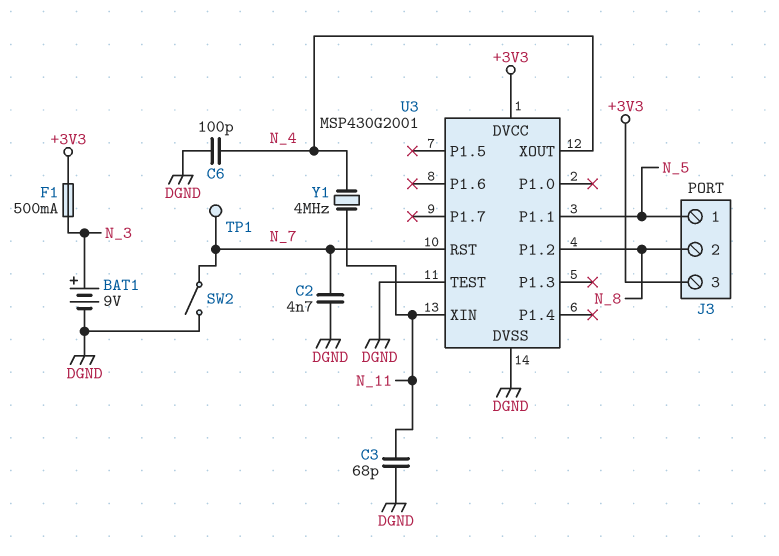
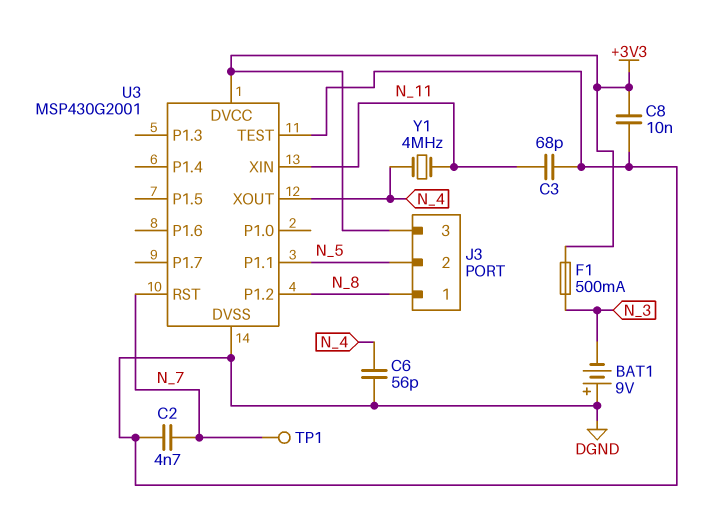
BAT1: 9V (plus N_3, minus DGND) -> 9V (plus DGND, minus N_3)
C6: 100pF (DGND, N_4) -> 56pF (DGND, N_4)
C8: none -> 10nF (+3V3, DGND)
J3 pin 1: N_5 -> N_8
J3 pin 2: N_8 -> N_5
SW2: switch (DGND, N_7) -> none

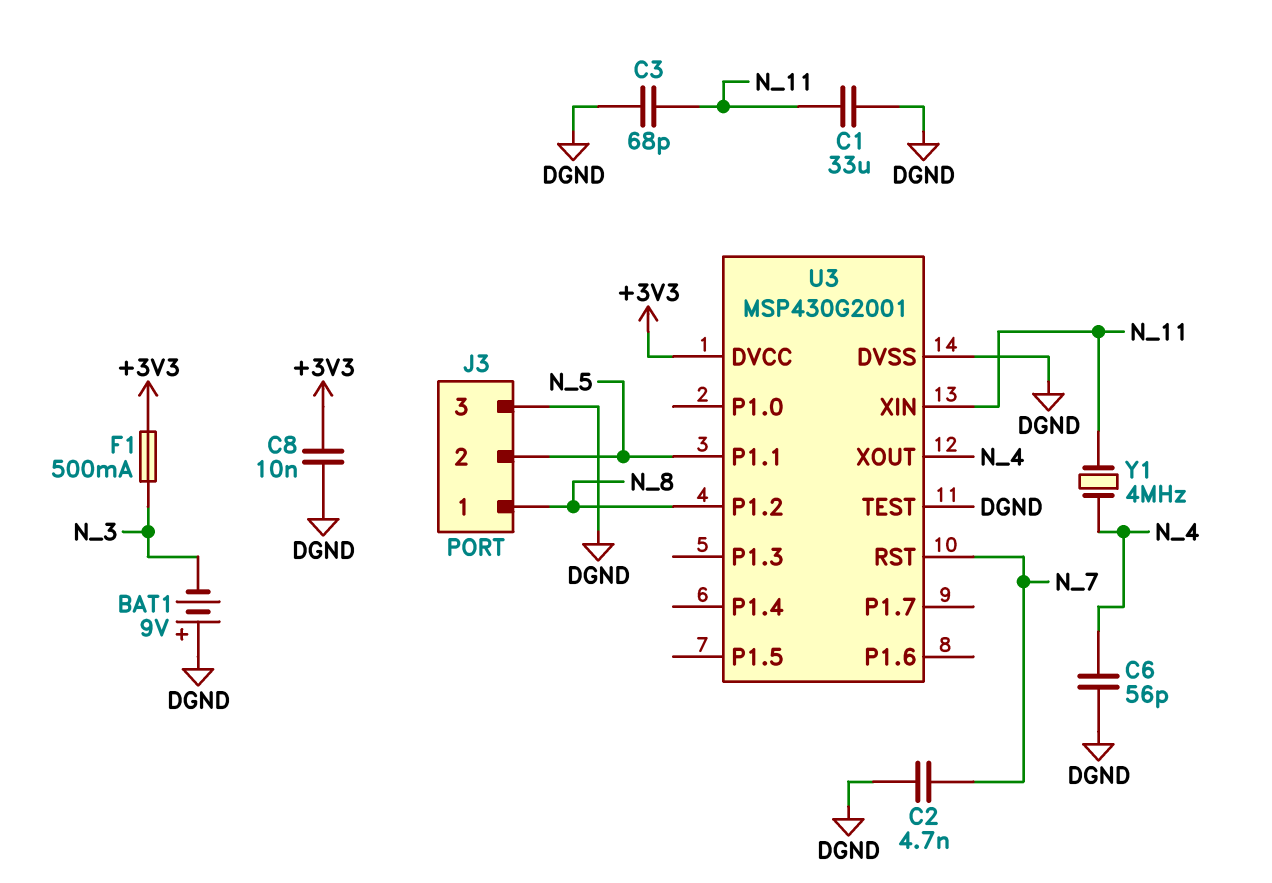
C1: none -> 33uF (DGND, N_11)
J3 pin 3: +3V3 -> DGND
TP1: test point (N_7) -> none

